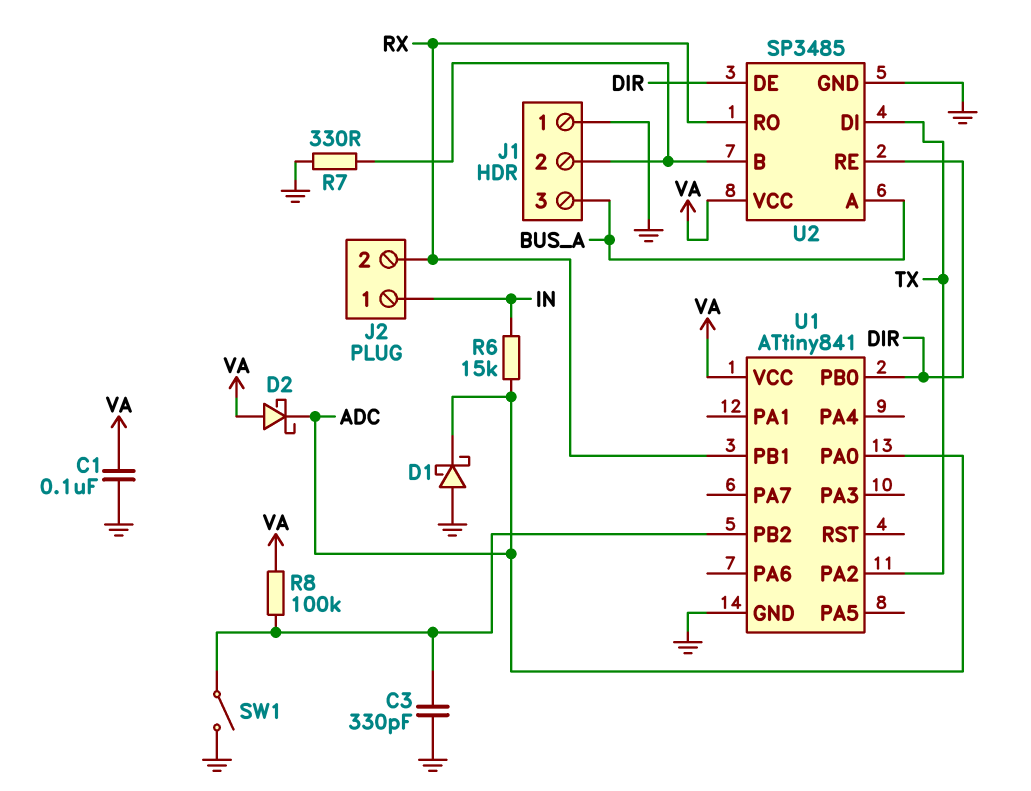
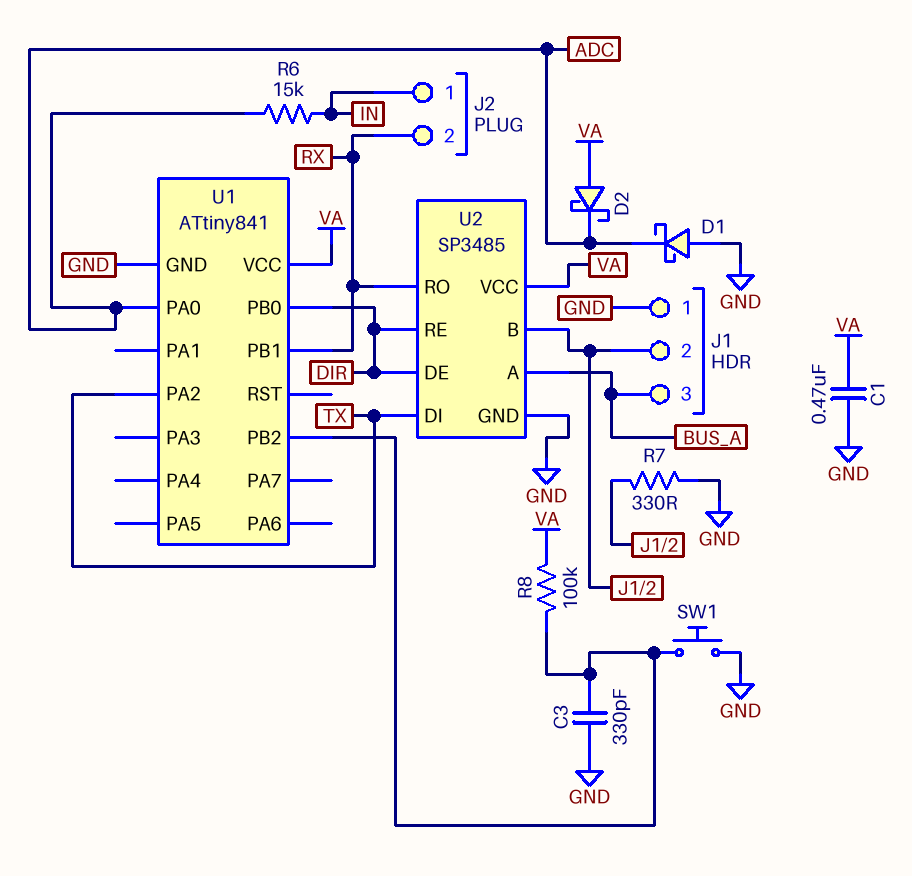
C1: 100nF (GND, VA) -> 470nF (GND, VA)
SW1: switch (GND, U1/PB2) -> button (GND, U1/PB2)

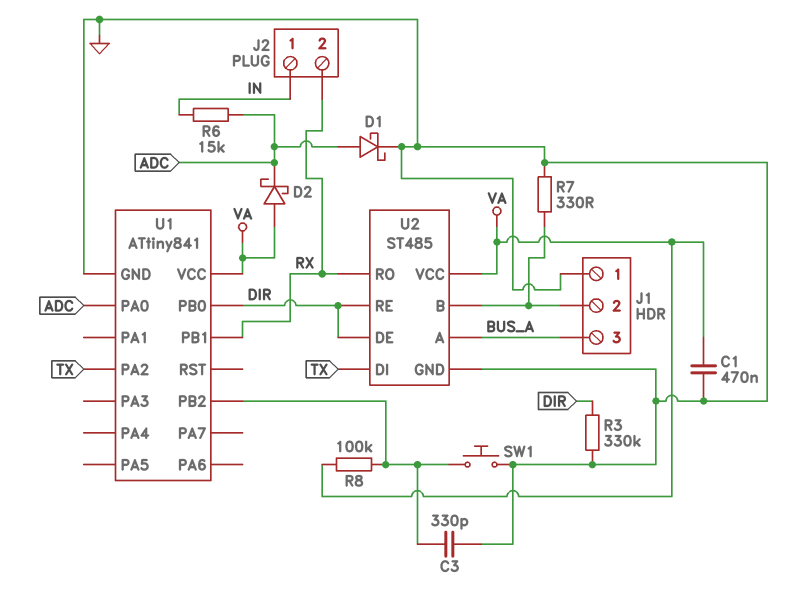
D1: schottky (A GND, K ADC) -> schottky (A ADC, K GND)
R3: none -> 330k (DIR, GND)
U2: SP3485 -> ST485

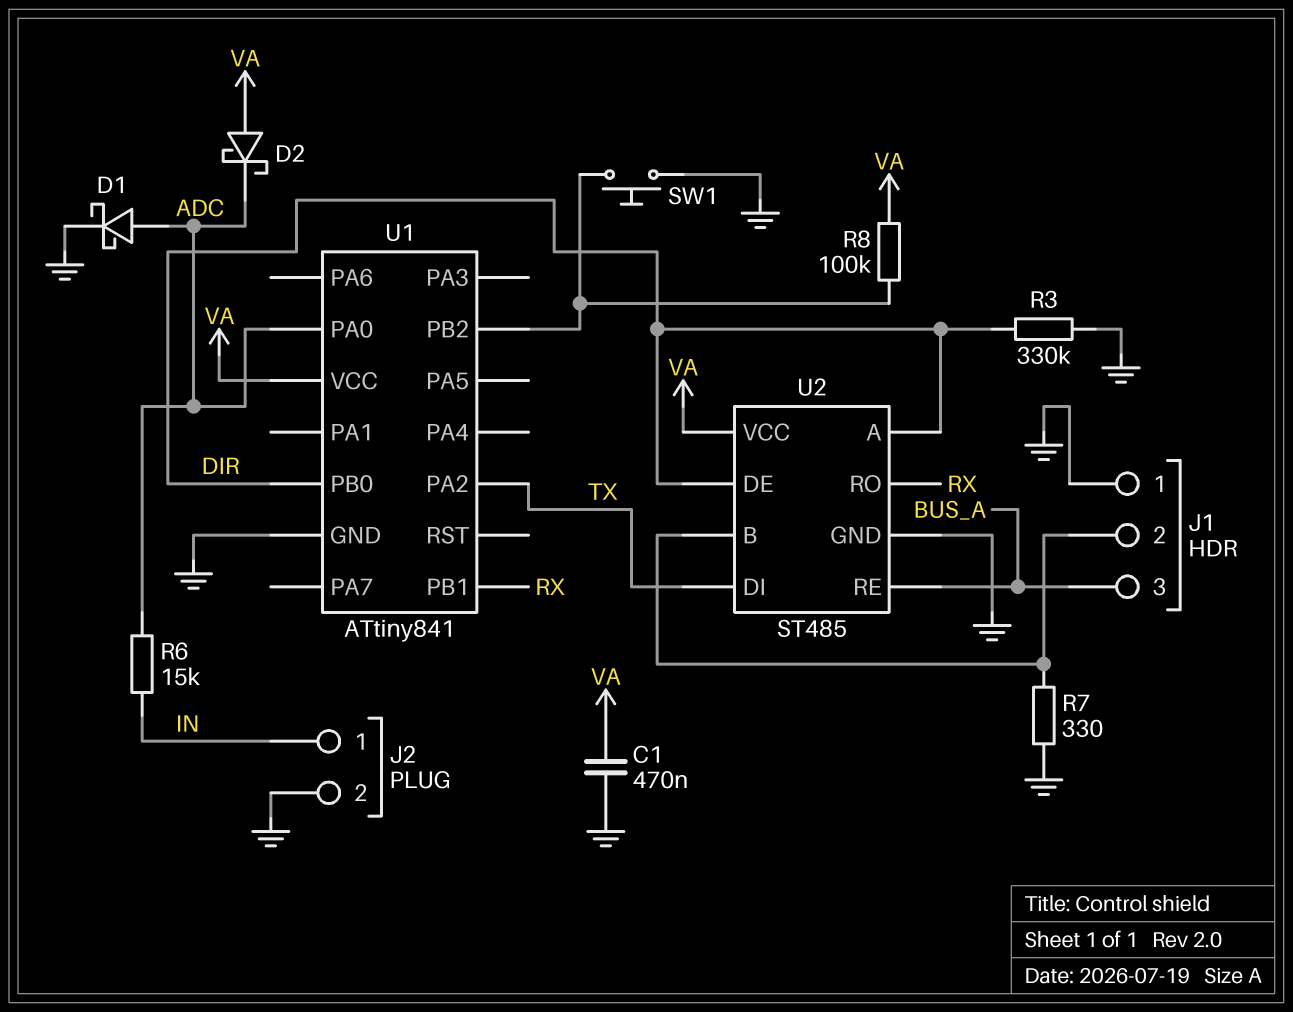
C3: 330pF (GND, U1/PB2) -> none
J2 pin 2: RX -> GND
U2 pin A: BUS_A -> DIR
U2 pin RE: DIR -> BUS_A

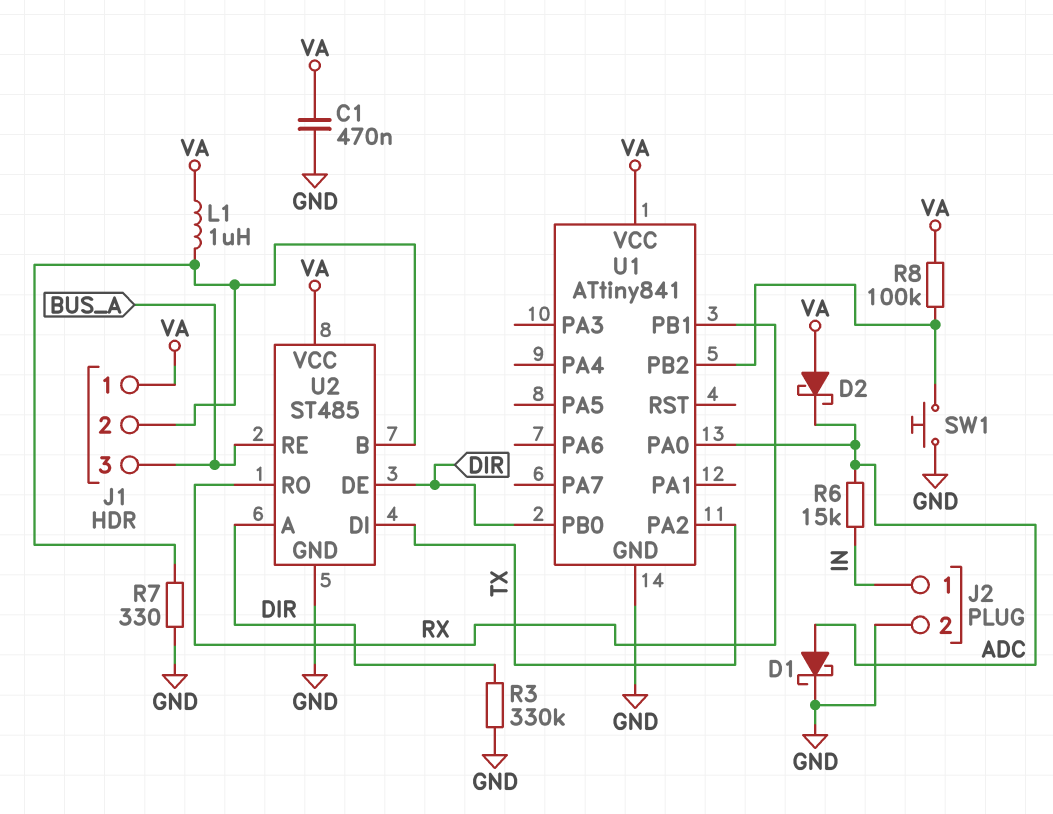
J1 pin 1: GND -> VA
L1: none -> 1uH (J1/2, VA)

